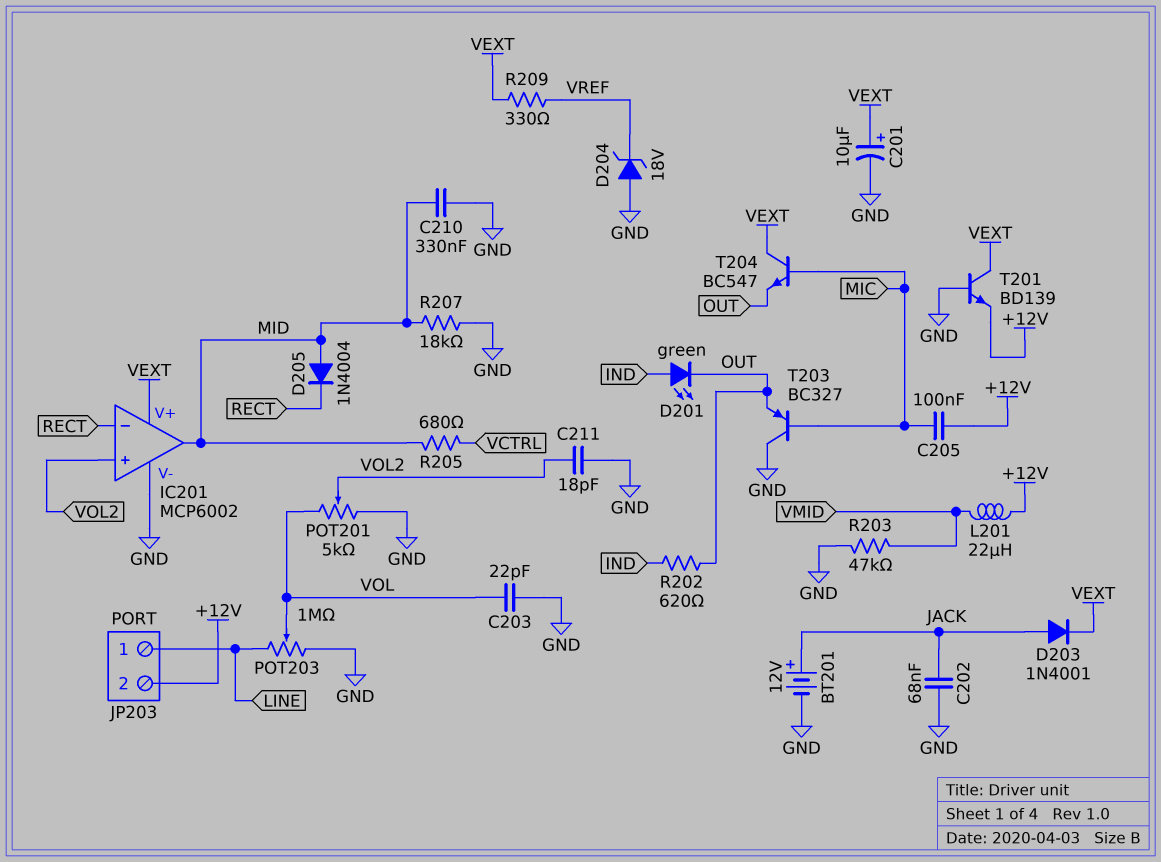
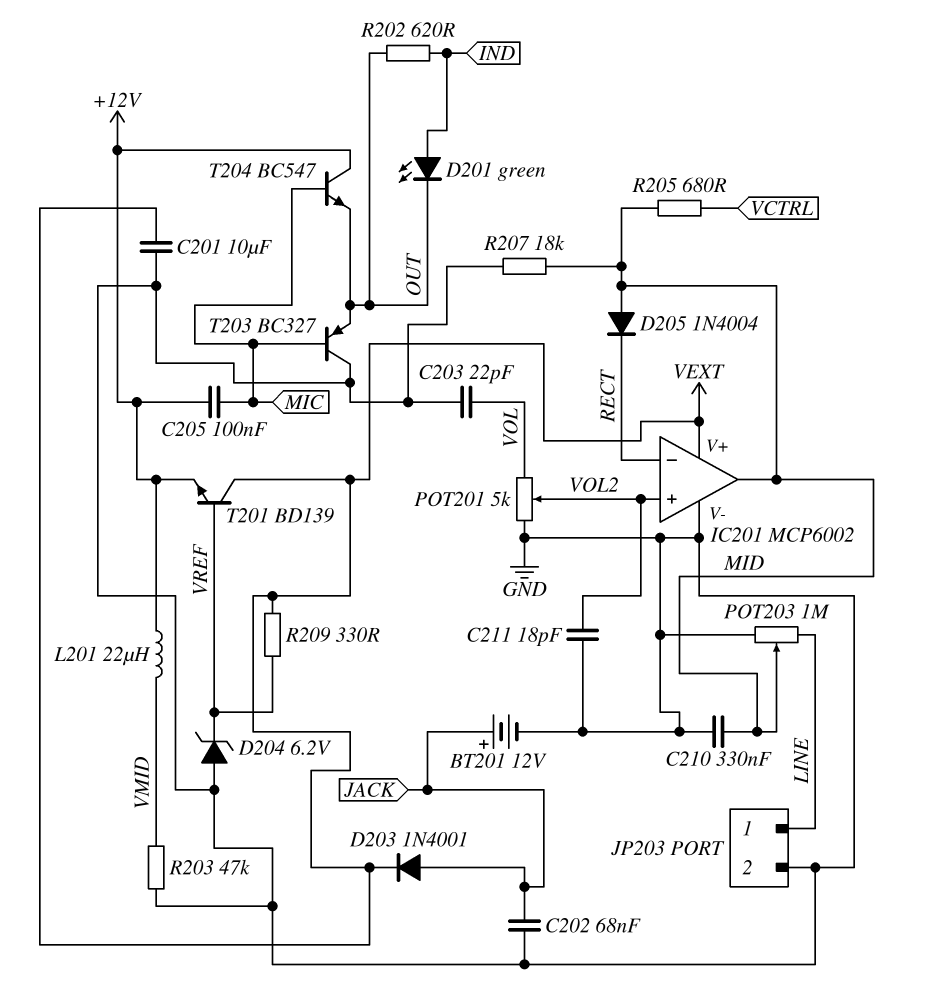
C201: 10uF (plus VEXT, minus GND) -> 10uF (GND, VEXT)
D204: zener 18V (A GND, K VREF) -> zener 6.2V (A GND, K VREF)
JP203 pin 2: +12V -> GND
POT203: 1M (GND, LINE, wiper VOL) -> 1M (GND, LINE, wiper MID)
T201: NPN BD139 (B GND, C VEXT, E +12V) -> NPN BD139 (B VREF, C VEXT, E +12V)
T204: NPN BC547 (B MIC, C VEXT, E OUT) -> NPN BC547 (B MIC, C +12V, E OUT)

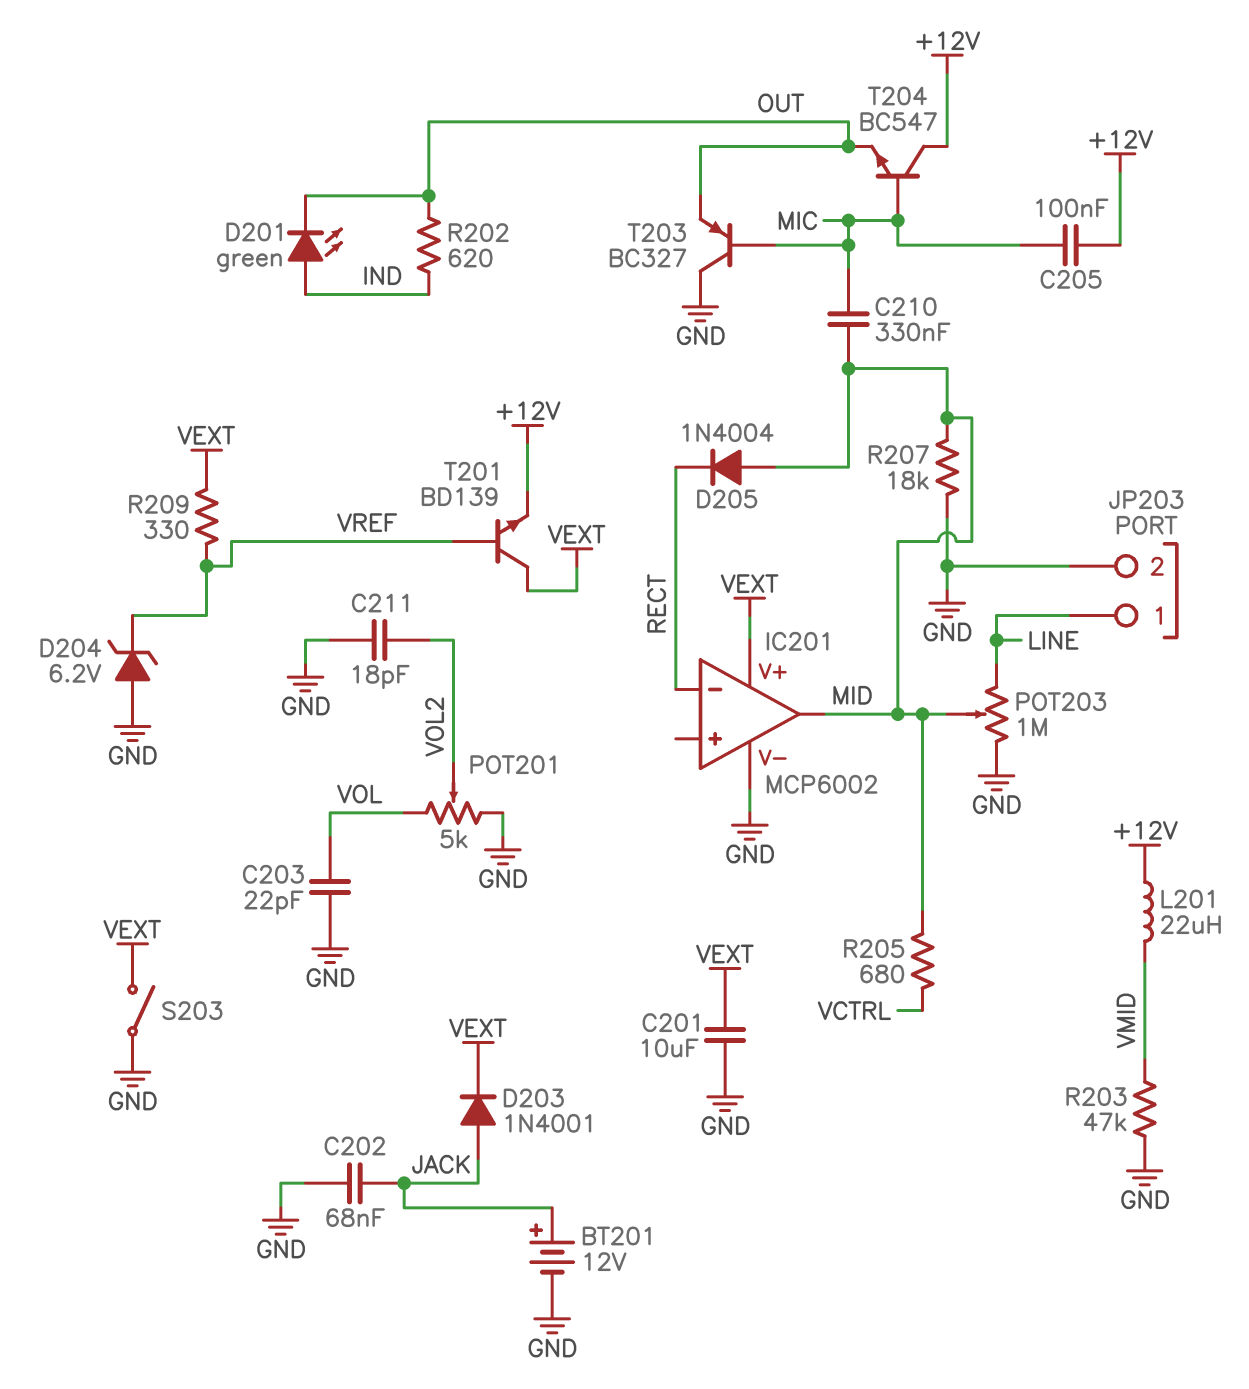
C210: 330nF (GND, MID) -> 330nF (MIC, MID)
IC201 pin in+: VOL2 -> none
S203: none -> switch (GND, VEXT)

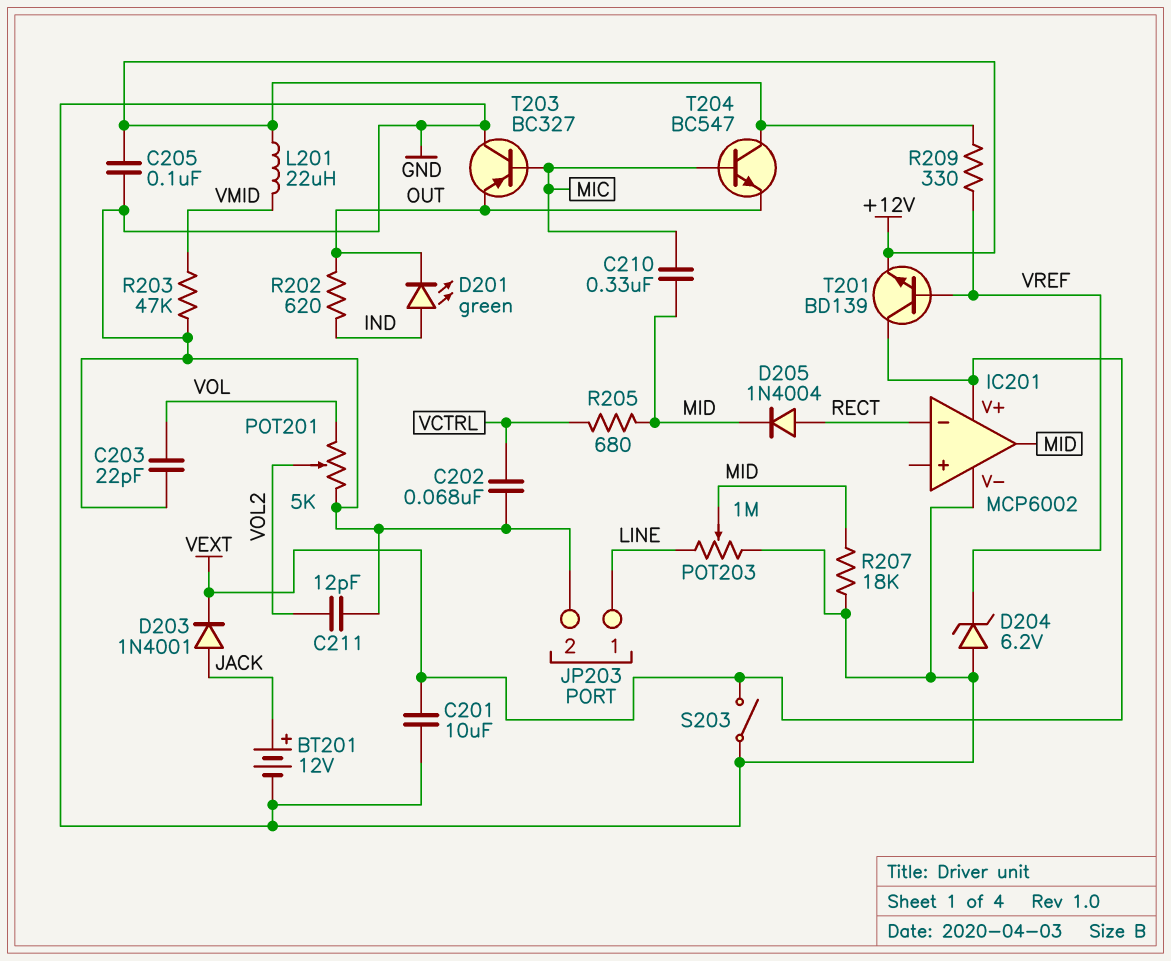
C202: 68nF (GND, JACK) -> 68nF (GND, VCTRL)
C205: 100nF (+12V, MIC) -> 100nF (+12V, GND)
C211: 18pF (GND, VOL2) -> 12pF (GND, VOL2)
D205: diode 1N4004 (A MID, K RECT) -> diode 1N4004 (A RECT, K MID)
R209: 330 (VEXT, VREF) -> 330 (+12V, VREF)

